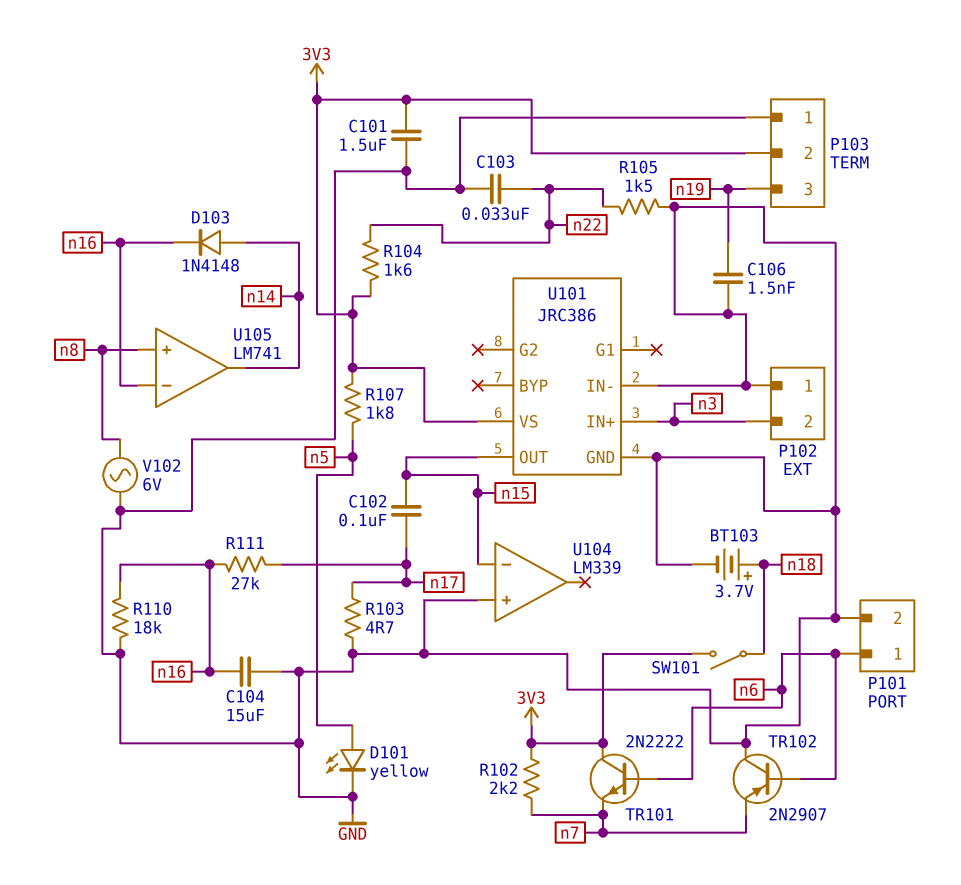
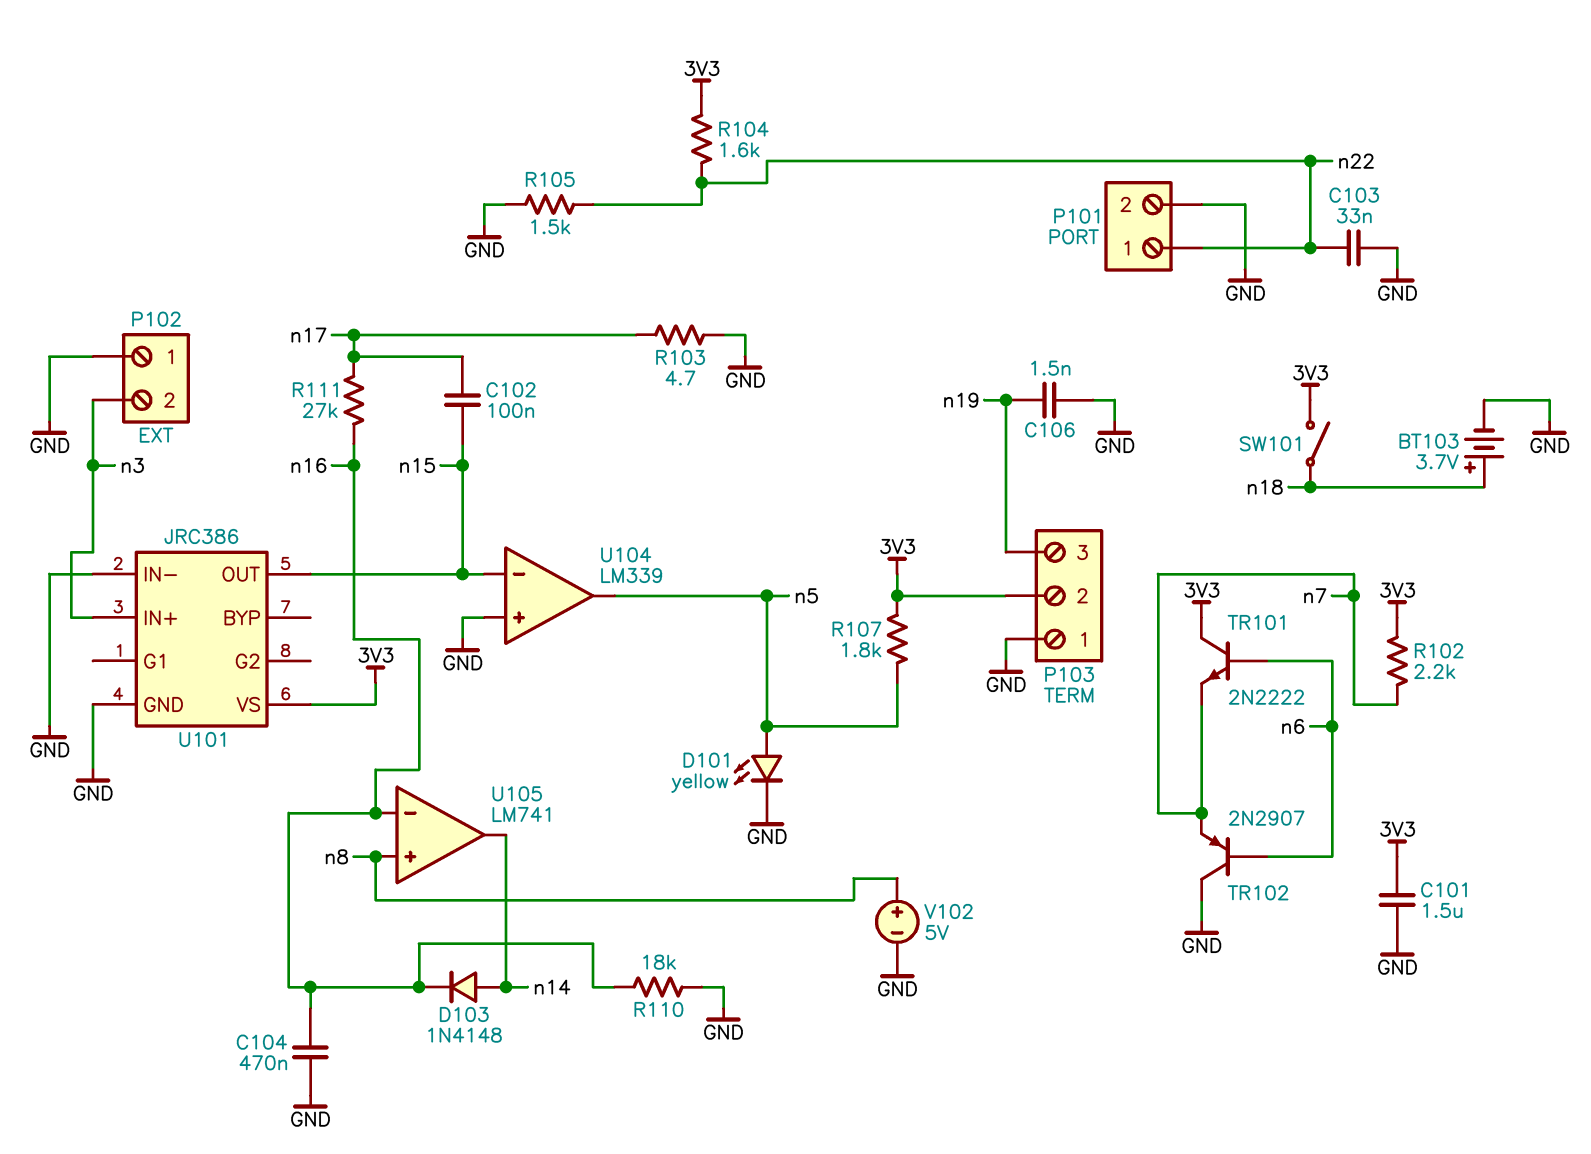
C104: 15uF (GND, n16) -> 470nF (GND, n16)
P101 pin 1: n6 -> n22
U104 pin out: none -> n5
V102: AC 6V (GND, n8) -> 5V (plus n8, minus GND)

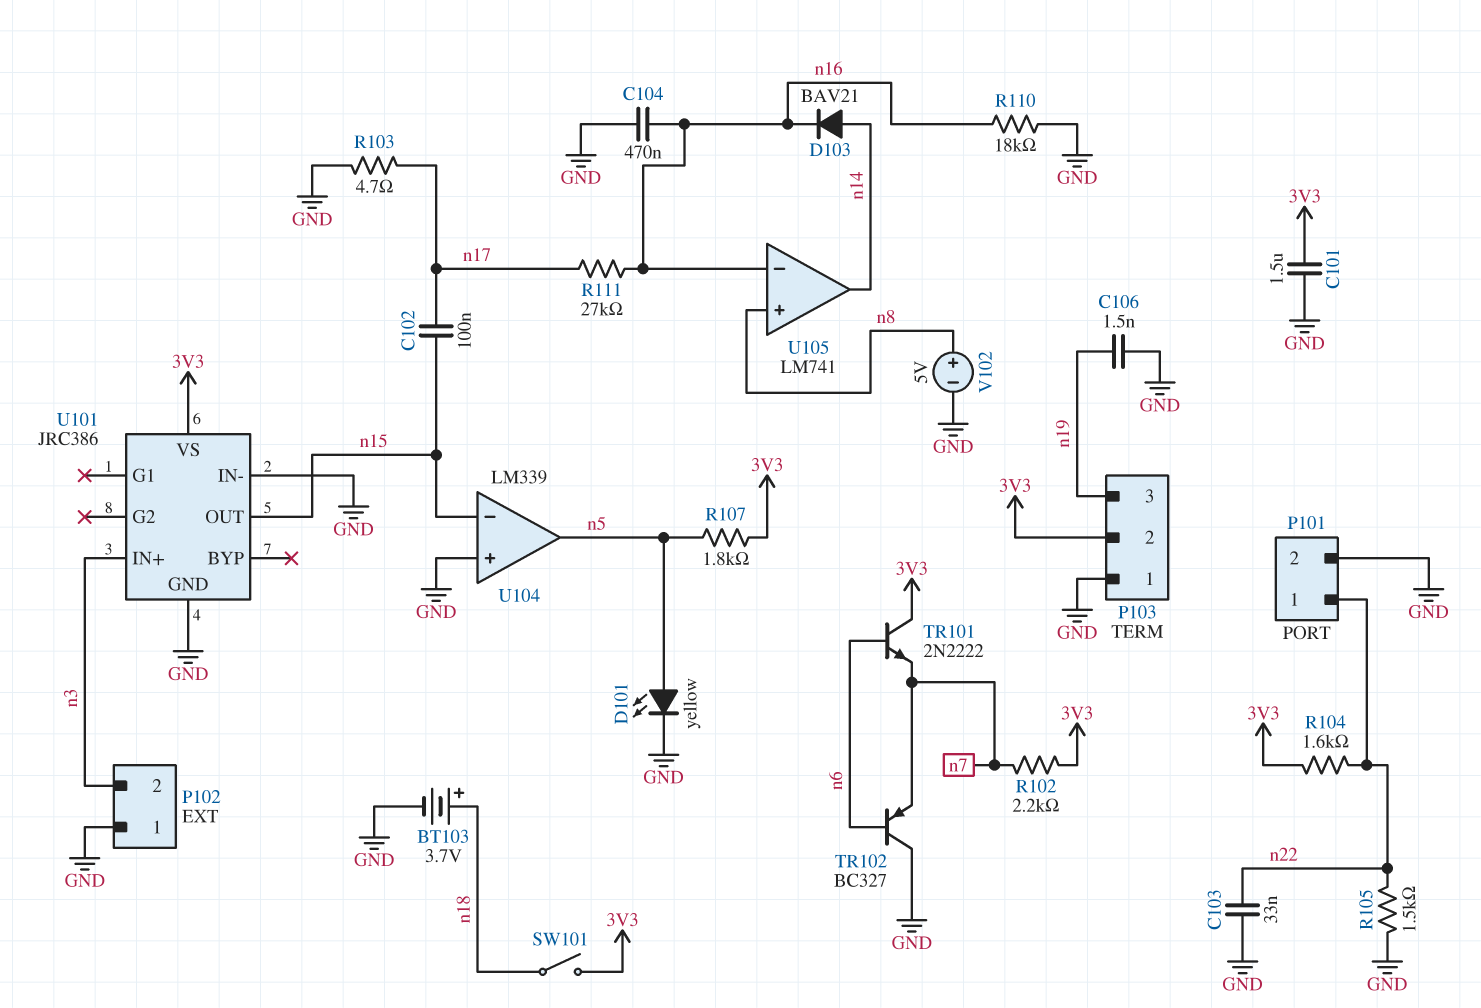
D103: diode 1N4148 (A n14, K n16) -> diode BAV21 (A n14, K n16)
TR102: PNP 2N2907 (B n6, C GND, E n7) -> PNP BC327 (B n6, C GND, E n7)

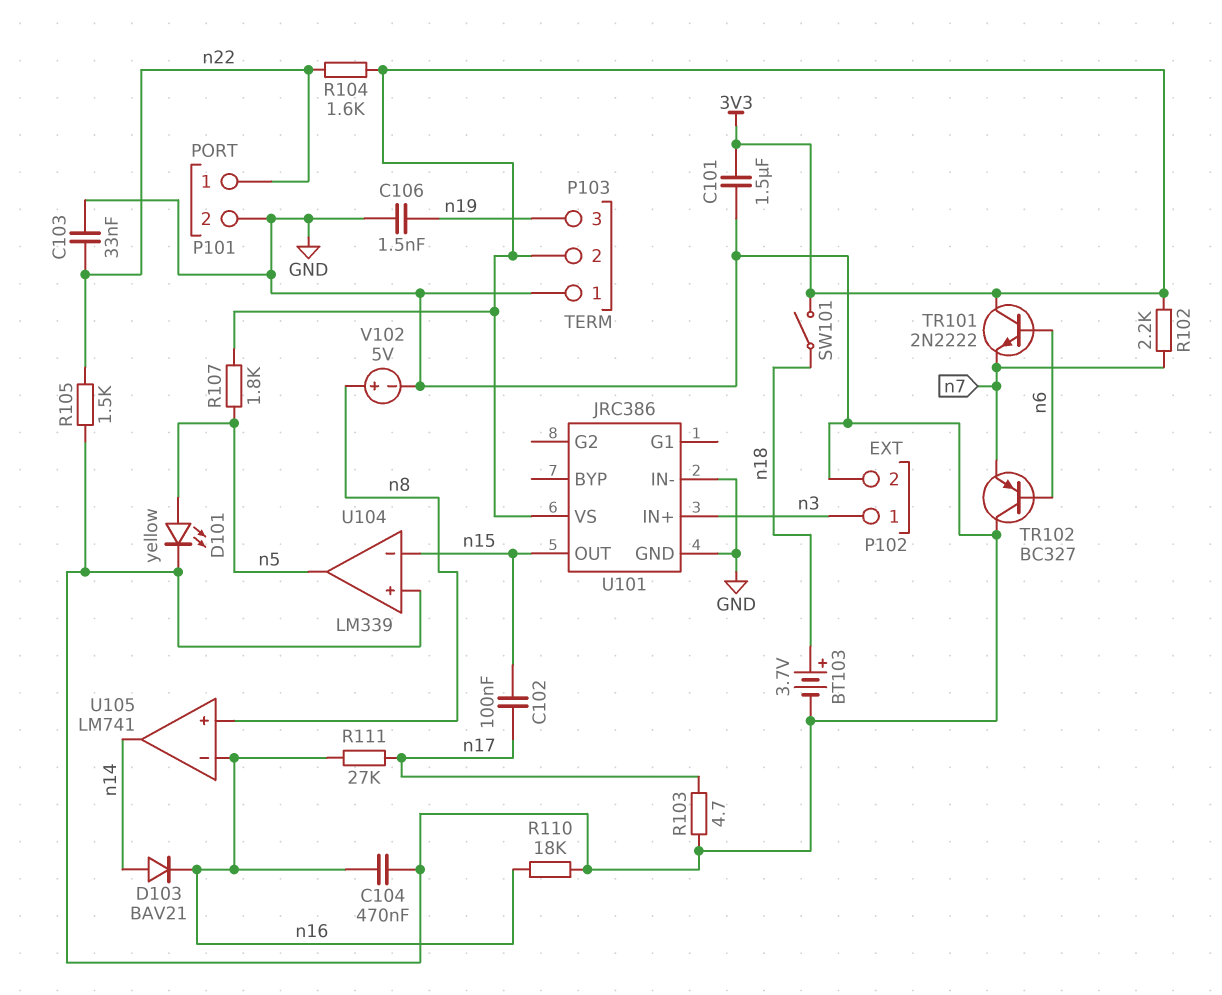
P102 pin 1: GND -> n3
P102 pin 2: n3 -> GND

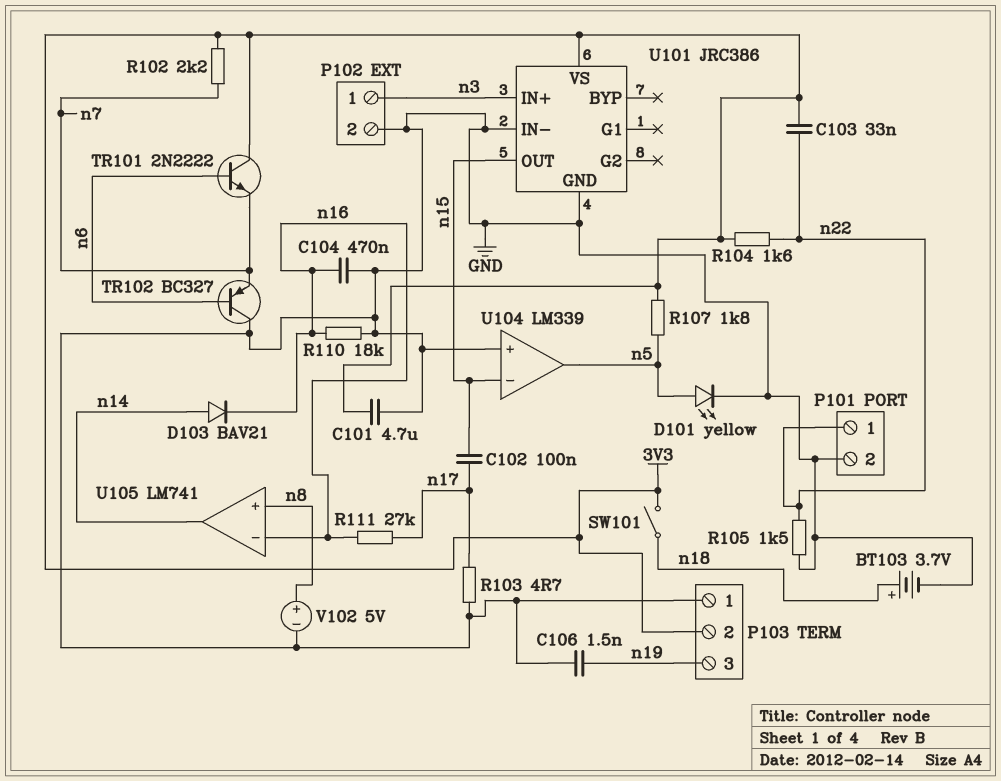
C101: 1.5uF (3V3, GND) -> 4.7uF (3V3, GND)
C103: 33nF (GND, n22) -> 33nF (3V3, n22)

